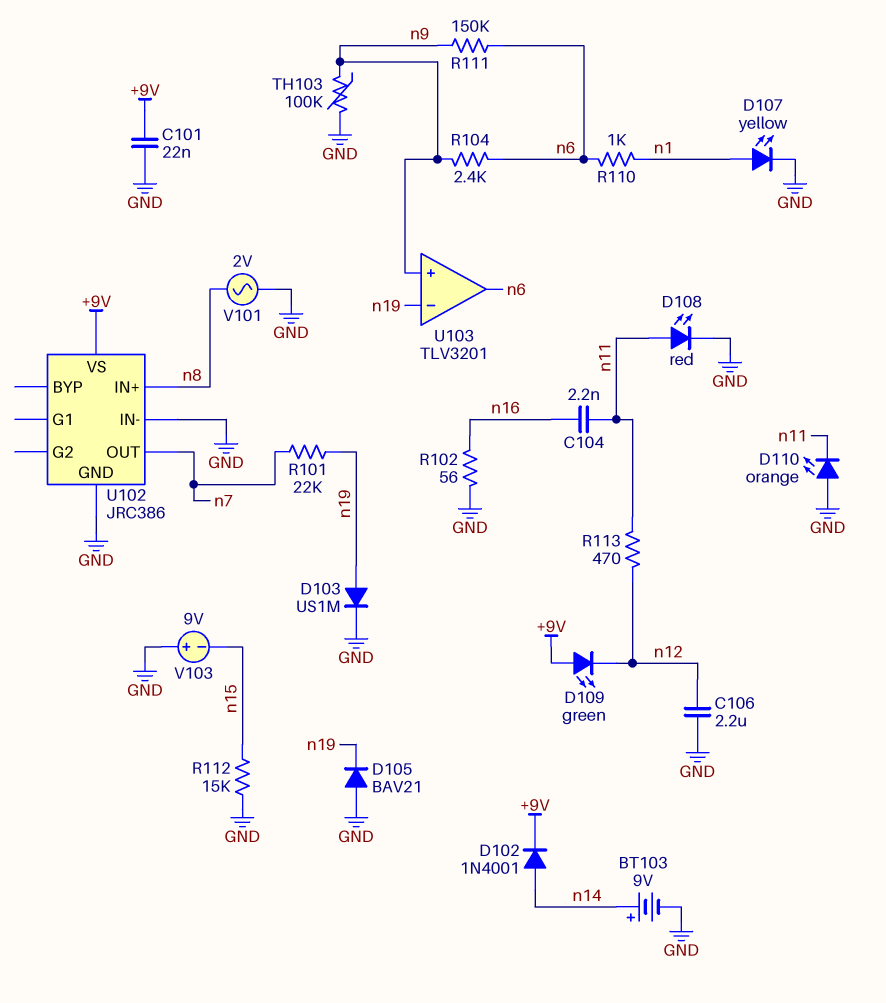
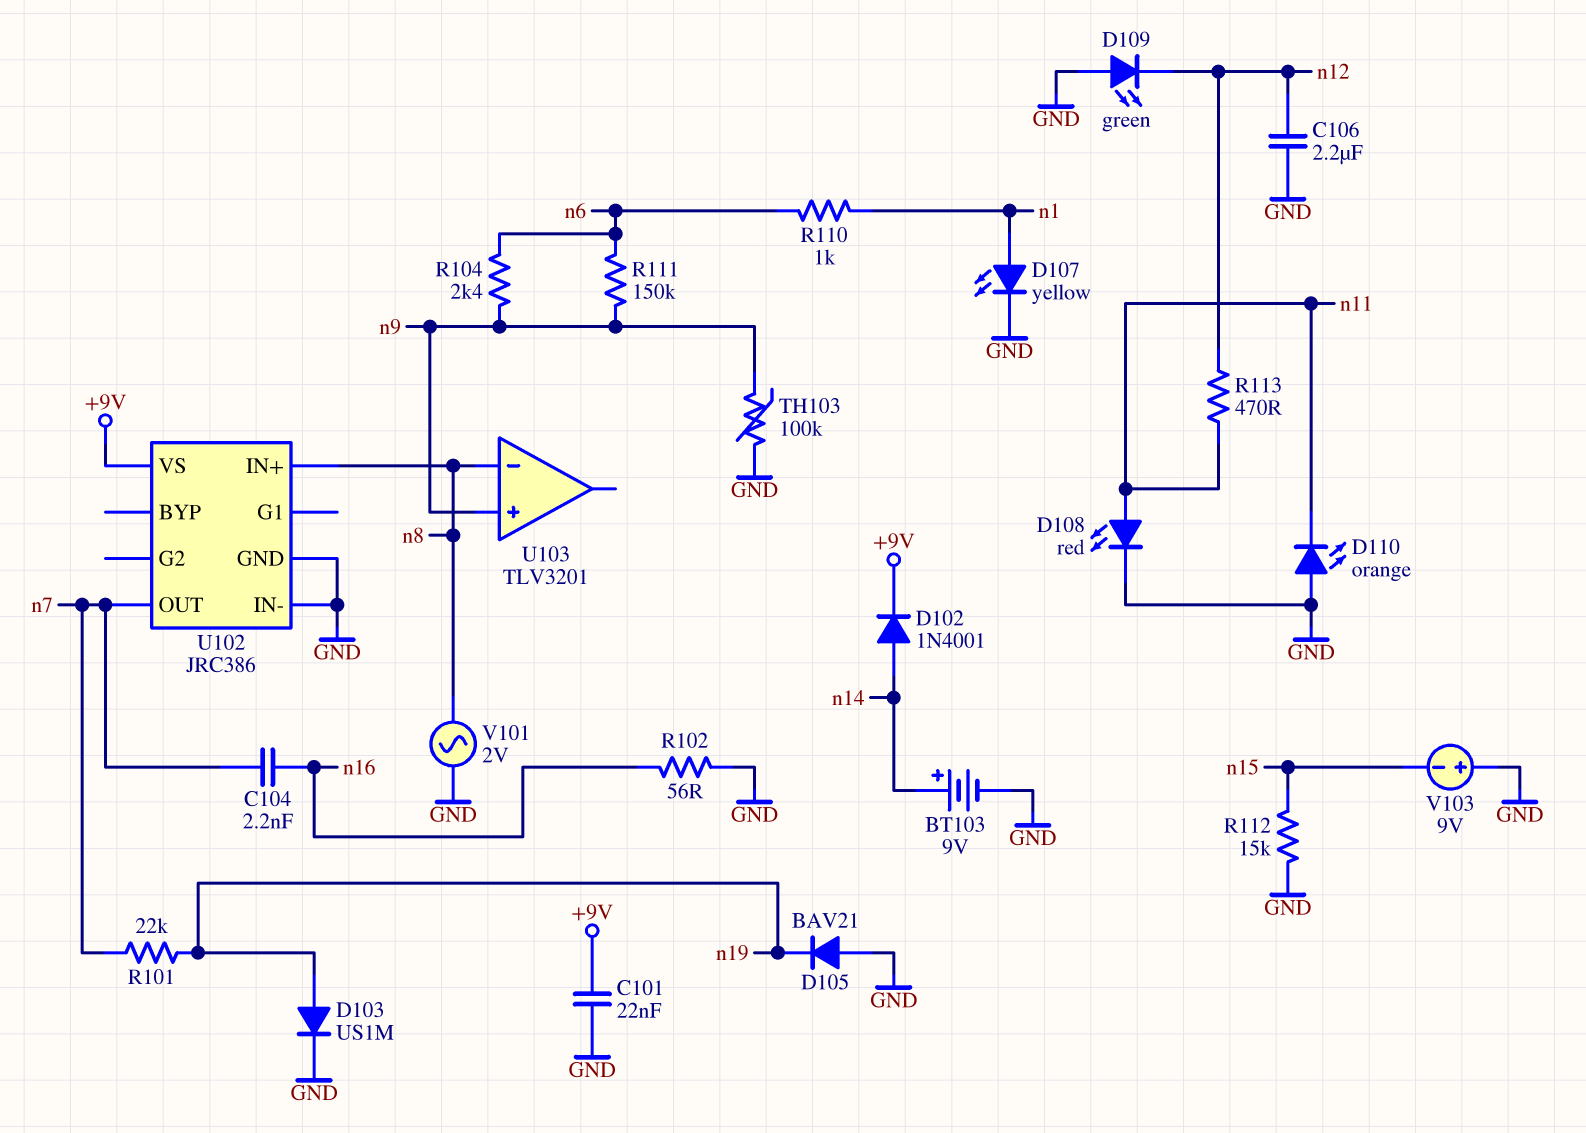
C104: 2.2nF (n11, n16) -> 2.2nF (n7, n16)
D109: LED green (A +9V, K n12) -> LED green (A GND, K n12)
U103 pin in-: n19 -> n8
U103 pin out: n6 -> none

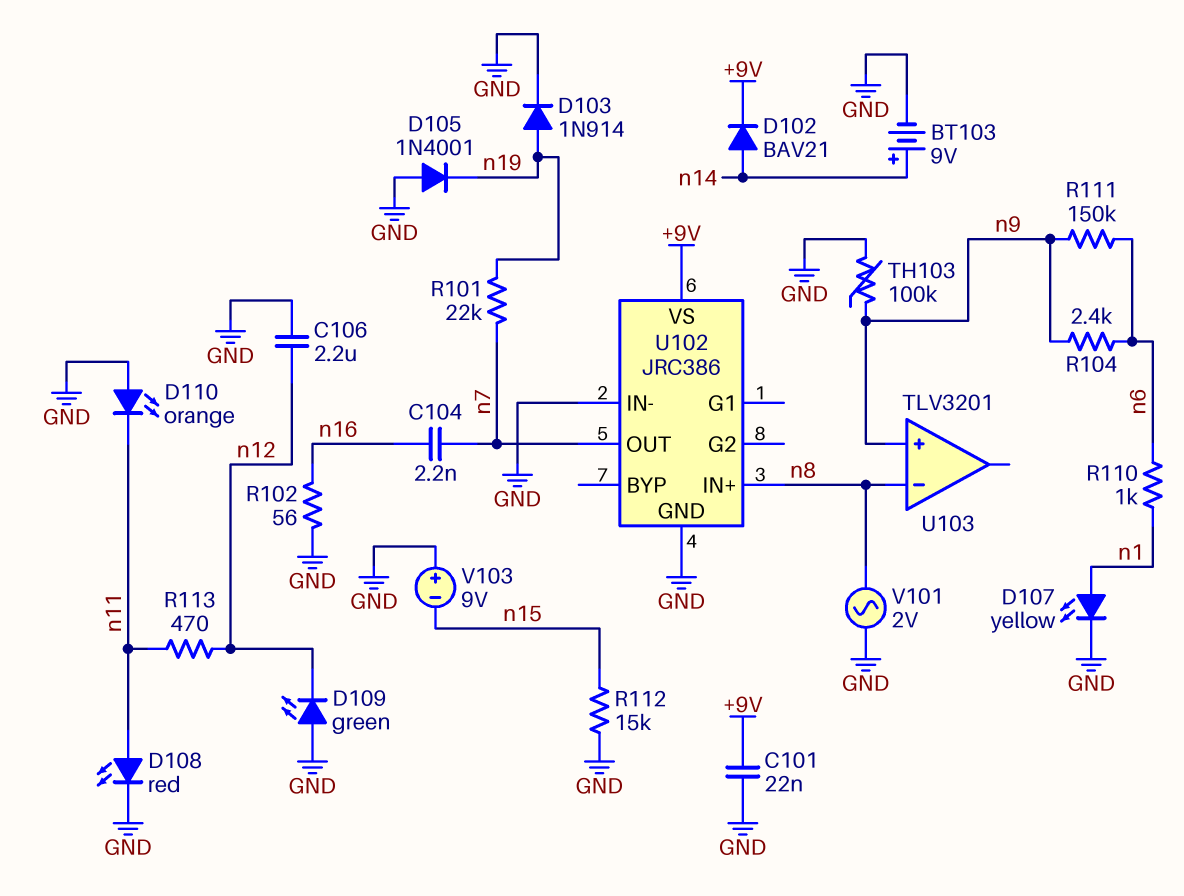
D102: diode 1N4001 (A n14, K +9V) -> diode BAV21 (A n14, K +9V)
D103: diode US1M (A n19, K GND) -> diode 1N914 (A n19, K GND)
D105: diode BAV21 (A GND, K n19) -> diode 1N4001 (A GND, K n19)

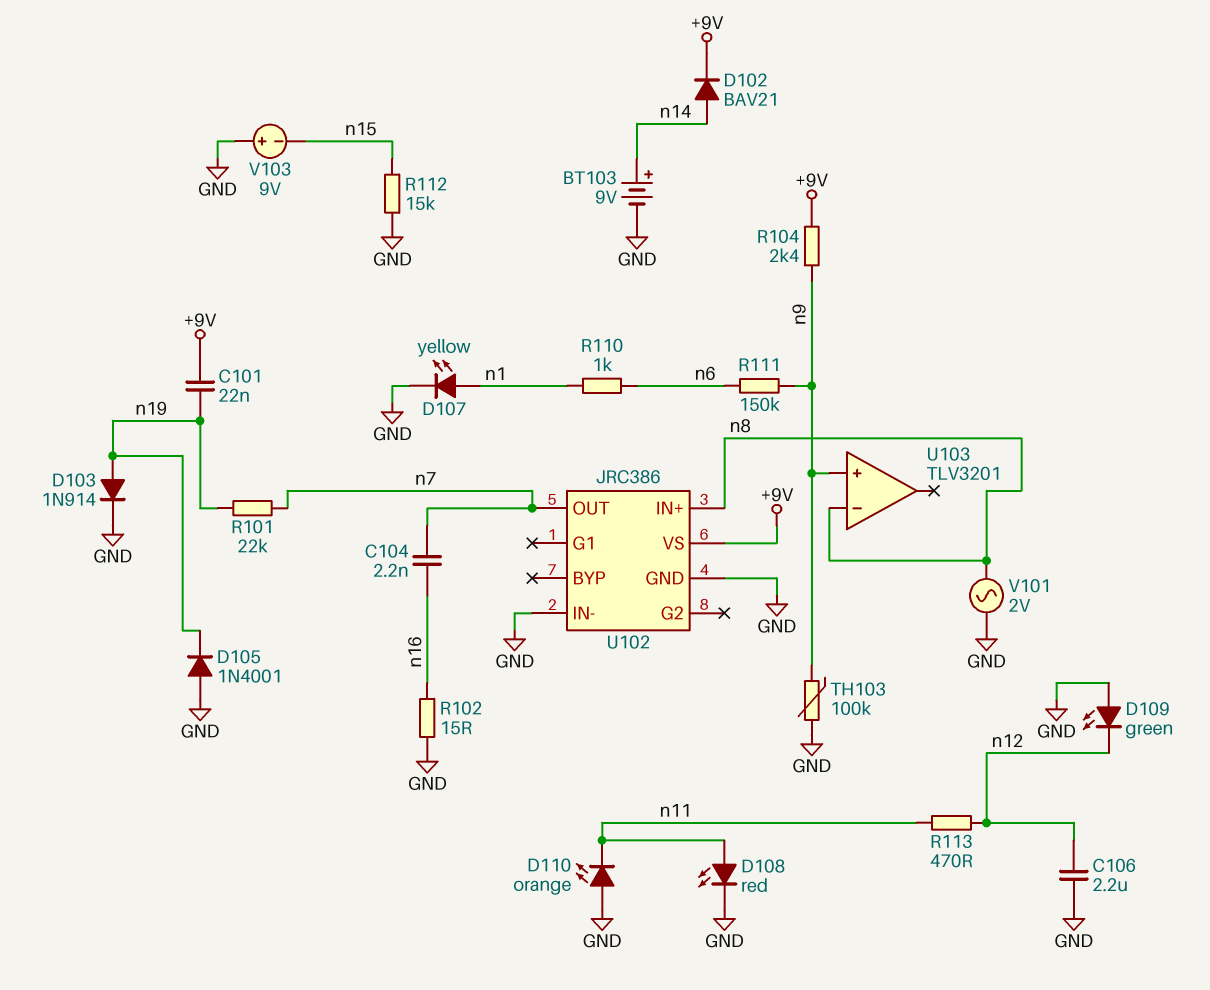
C101: 22nF (+9V, GND) -> 22nF (+9V, n19)
R102: 56 (GND, n16) -> 15 (GND, n16)
R104: 2.4k (n6, n9) -> 2.4k (+9V, n9)

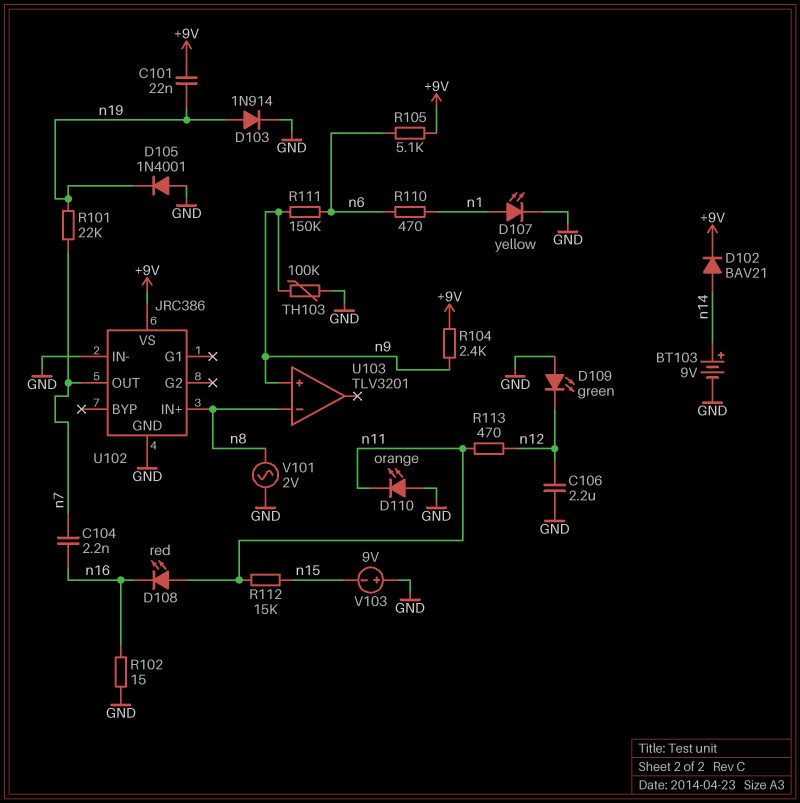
D108: LED red (A n11, K GND) -> LED red (A n11, K n16)
R105: none -> 5.1k (+9V, n6)
R110: 1k (n1, n6) -> 470 (n1, n6)
R112: 15k (GND, n15) -> 15k (n11, n15)

